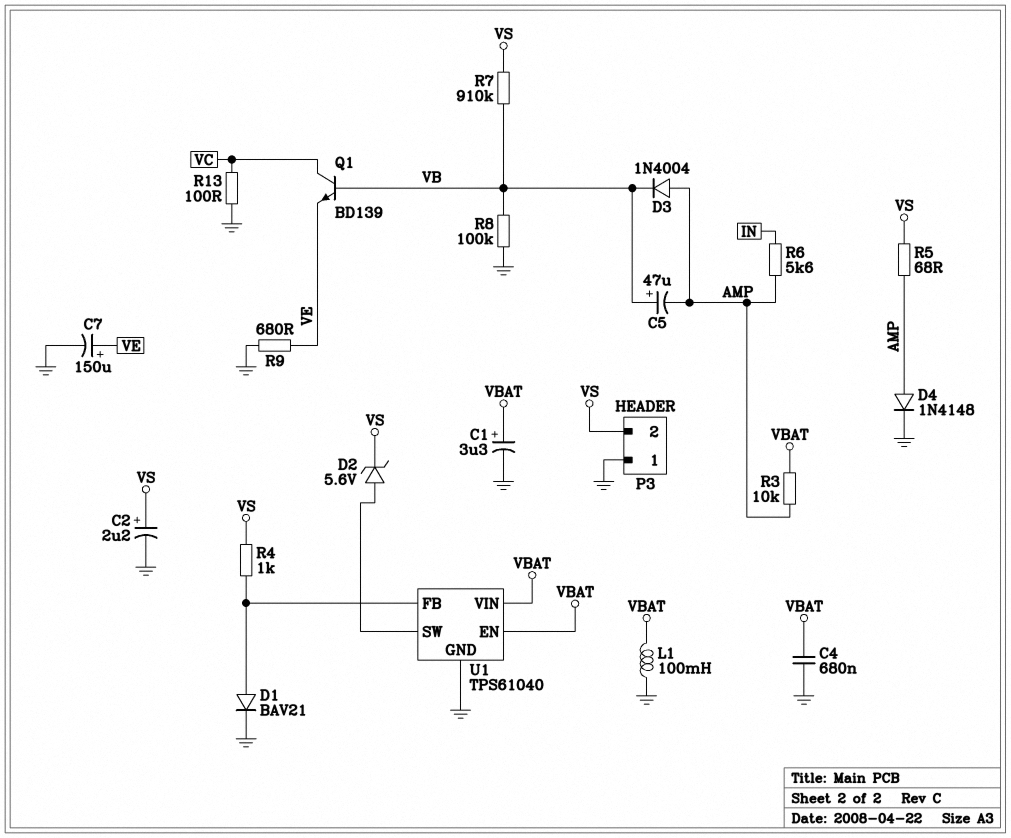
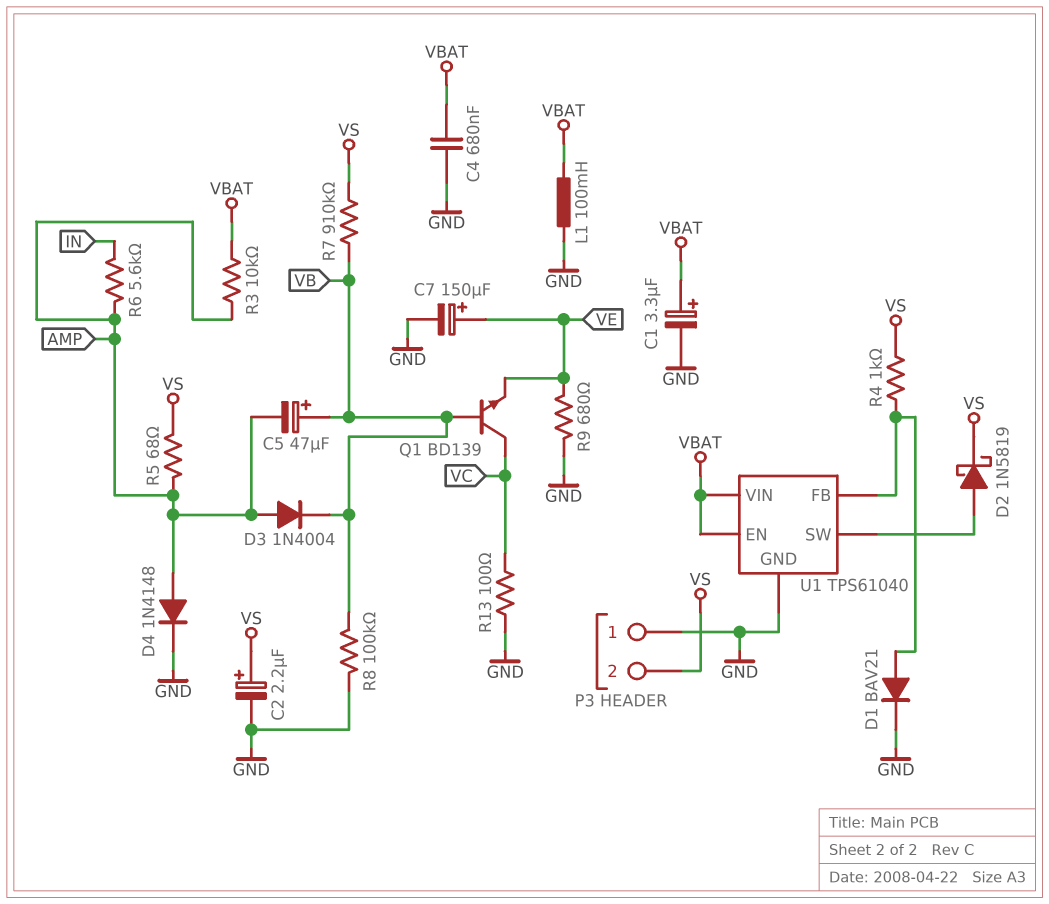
D2: zener 5.6V (A U1/SW, K VS) -> schottky 1N5819 (A U1/SW, K VS)

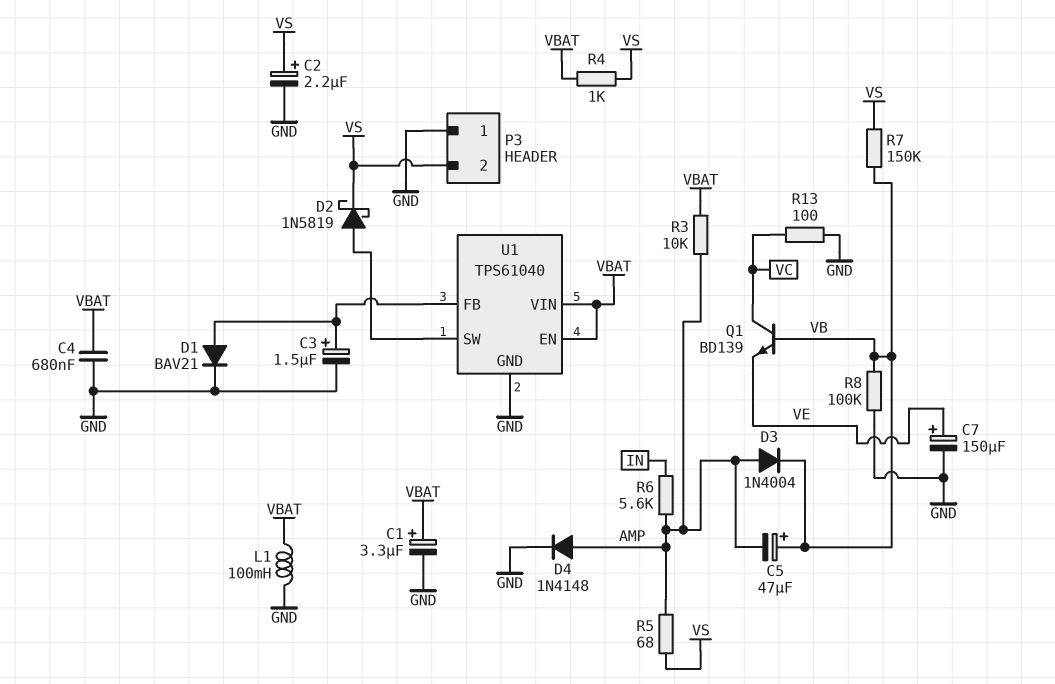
C3: none -> 1.5uF (plus U1/FB, minus GND)
R4: 1k (U1/FB, VS) -> 1k (VBAT, VS)
R7: 910k (VB, VS) -> 150k (VB, VS)
R9: 680 (GND, VE) -> none

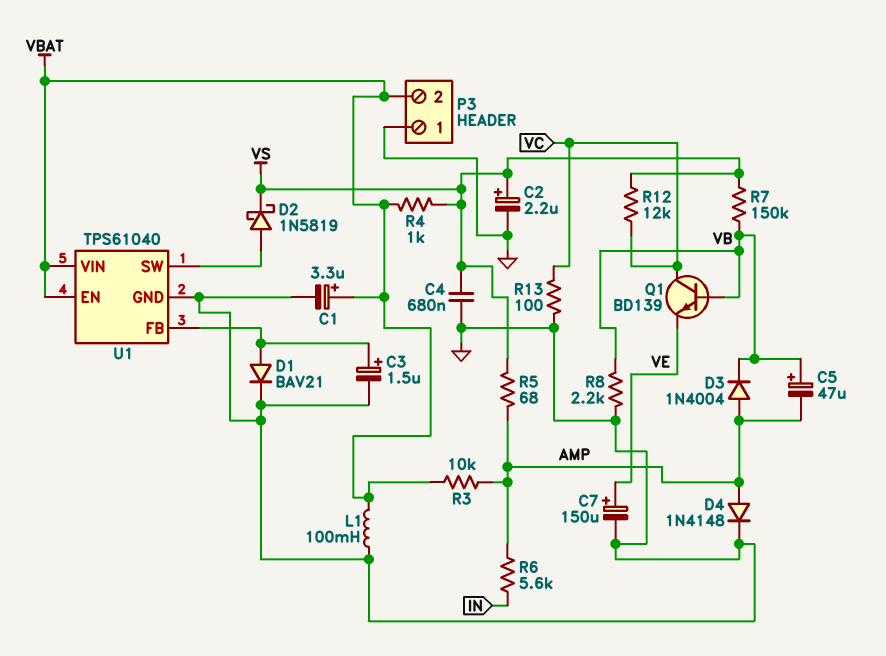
C4: 680nF (GND, VBAT) -> 680nF (GND, VS)
P3 pin 2: VS -> VBAT
R8: 100k (GND, VB) -> 2.2k (GND, VB)
R12: none -> 12k (VC, VS)

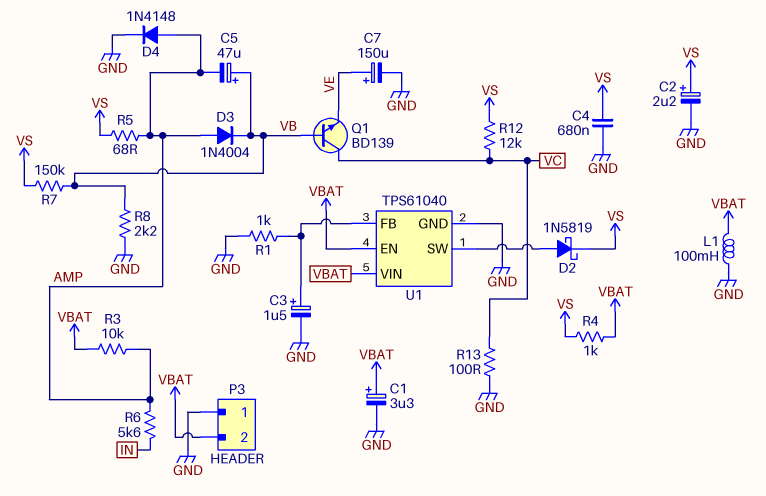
D1: diode BAV21 (A U1/FB, K GND) -> none
R1: none -> 1k (GND, U1/FB)

